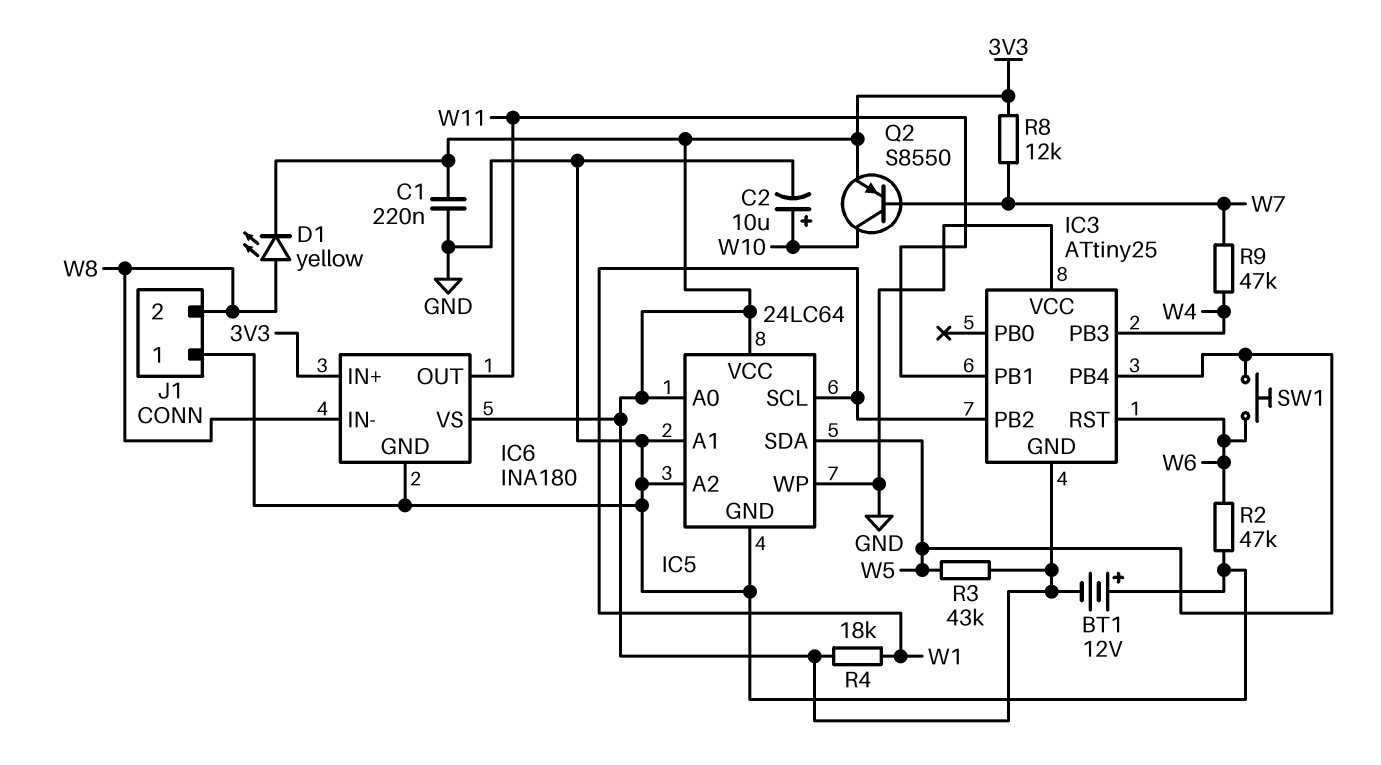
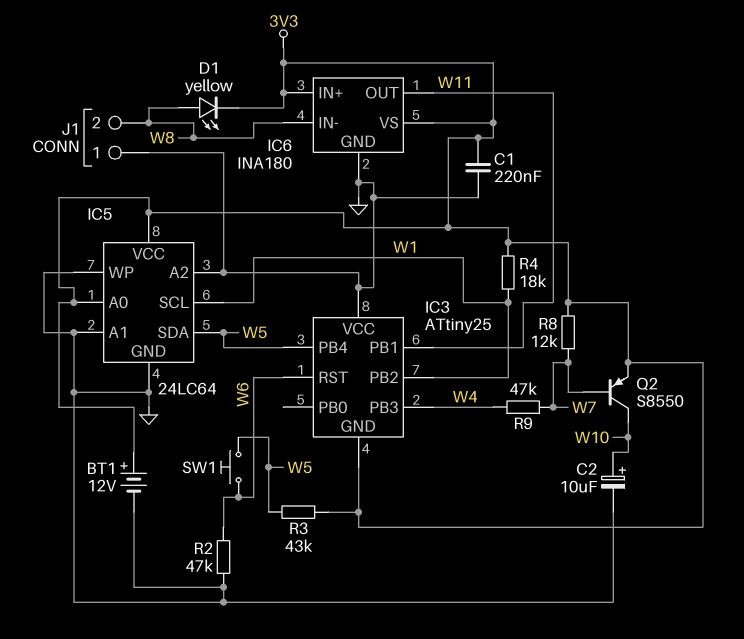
BT1: 12V (plus GND, minus 3V3) -> 12V (plus 3V3, minus GND)

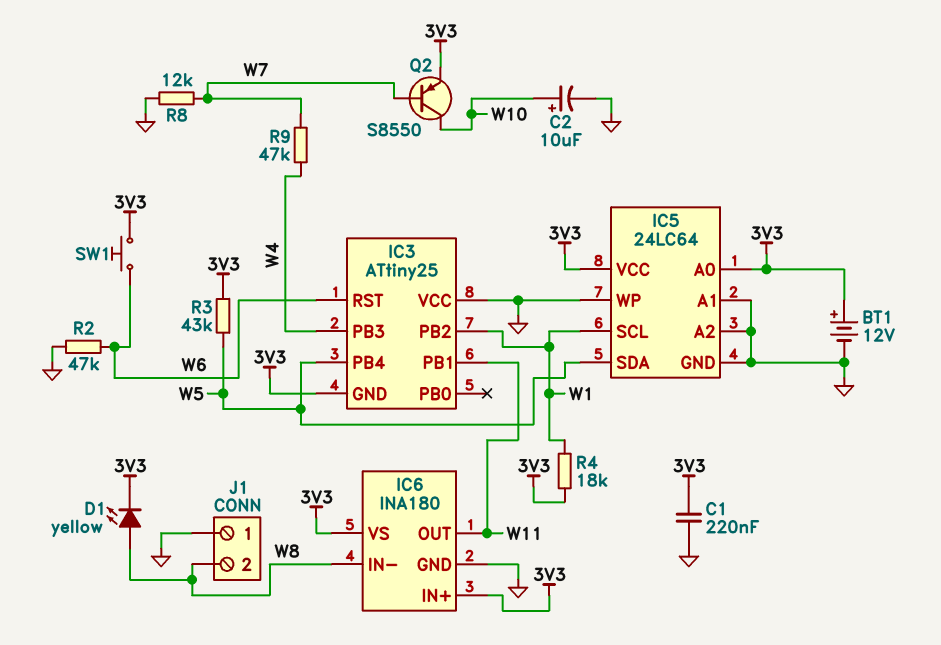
R8: 12k (3V3, W7) -> 12k (GND, W7)
SW1: button (W5, W6) -> button (3V3, W6)

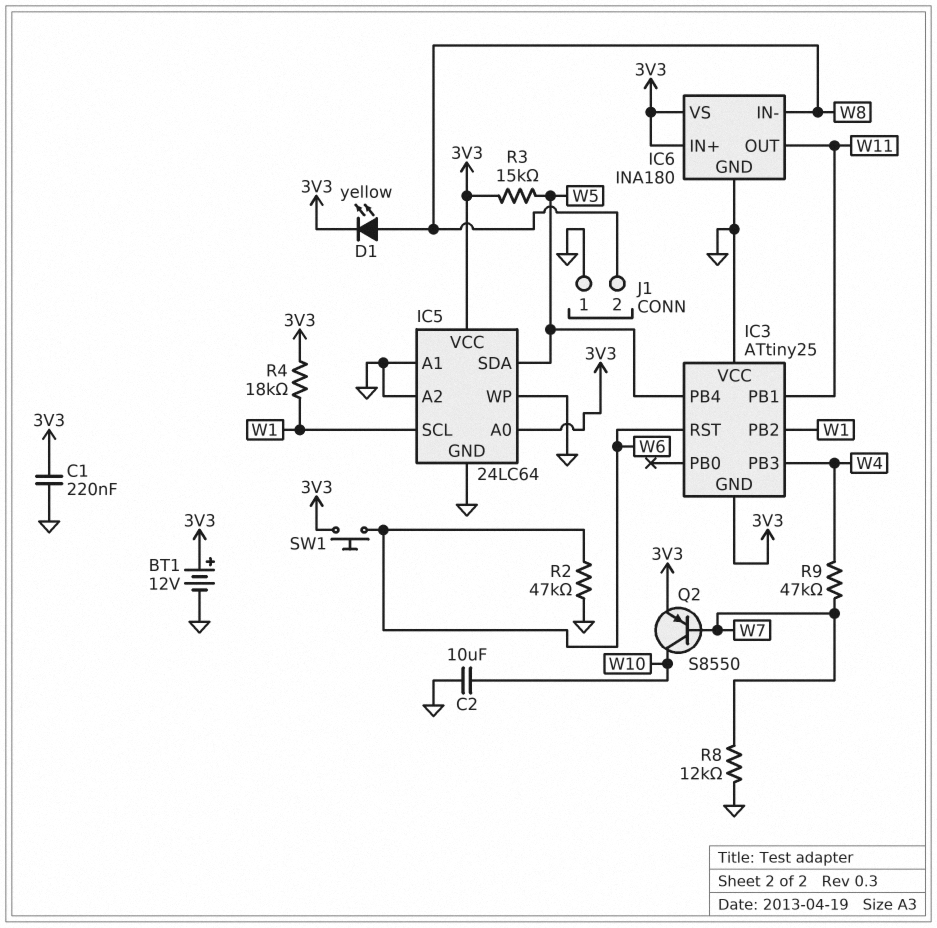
C2: 10uF (plus W10, minus GND) -> 10uF (GND, W10)
R3: 43k (3V3, W5) -> 15k (3V3, W5)

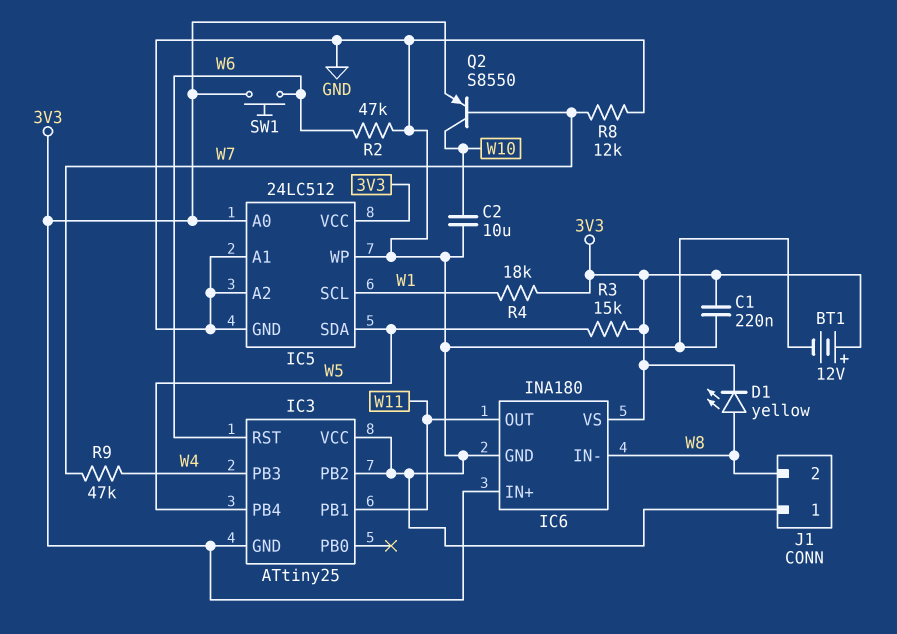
IC3 pin PB2: W1 -> GND
IC5: 24LC64 -> 24LC512

